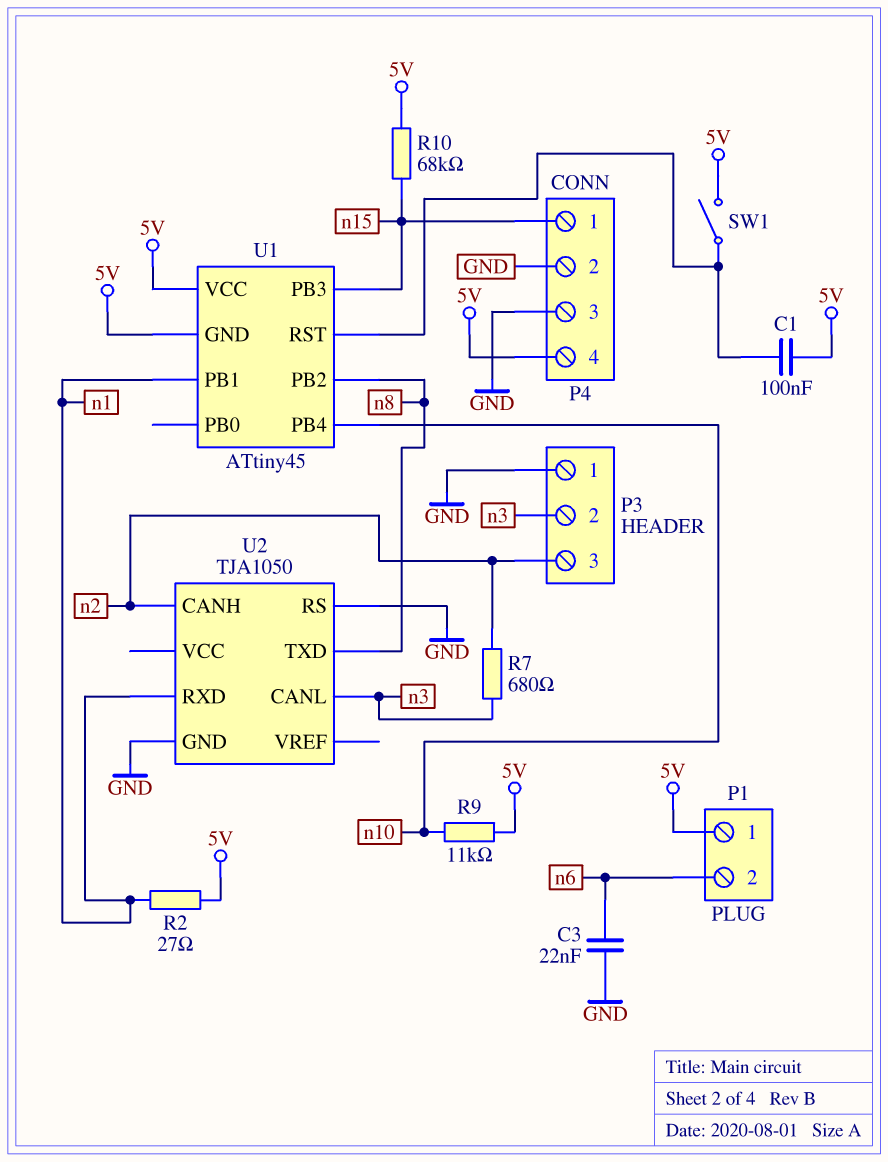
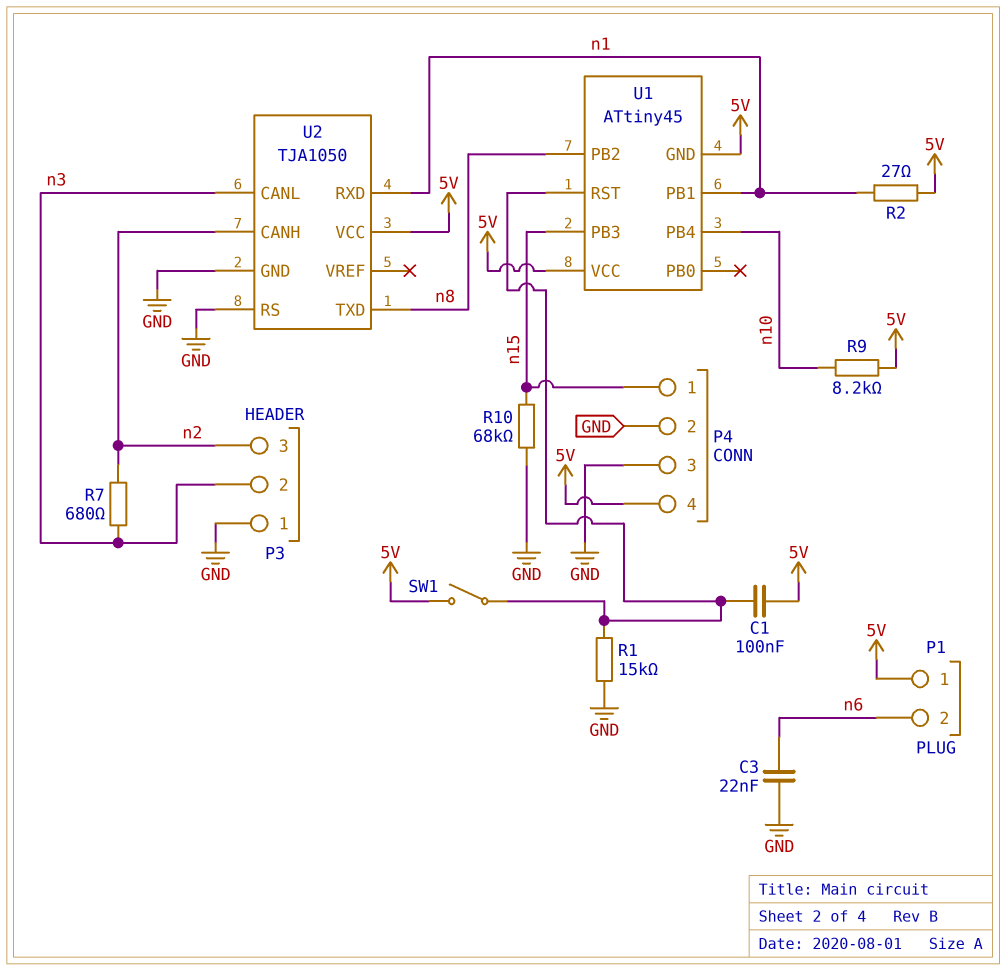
R1: none -> 15k (GND, U1/RST)
R9: 11k (5V, n10) -> 8.2k (5V, n10)
R10: 68k (5V, n15) -> 68k (GND, n15)
U2 pin VCC: none -> 5V

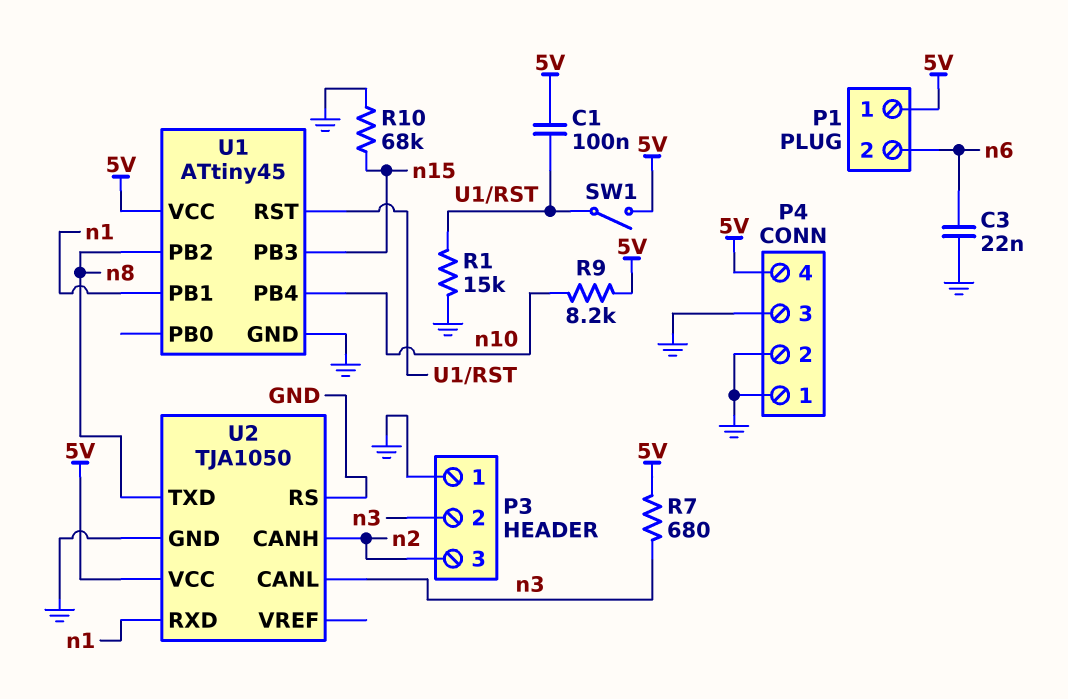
P4 pin 1: n15 -> GND
R2: 27 (5V, n1) -> none
R7: 680 (n2, n3) -> 680 (5V, n3)
U1 pin GND: 5V -> GND

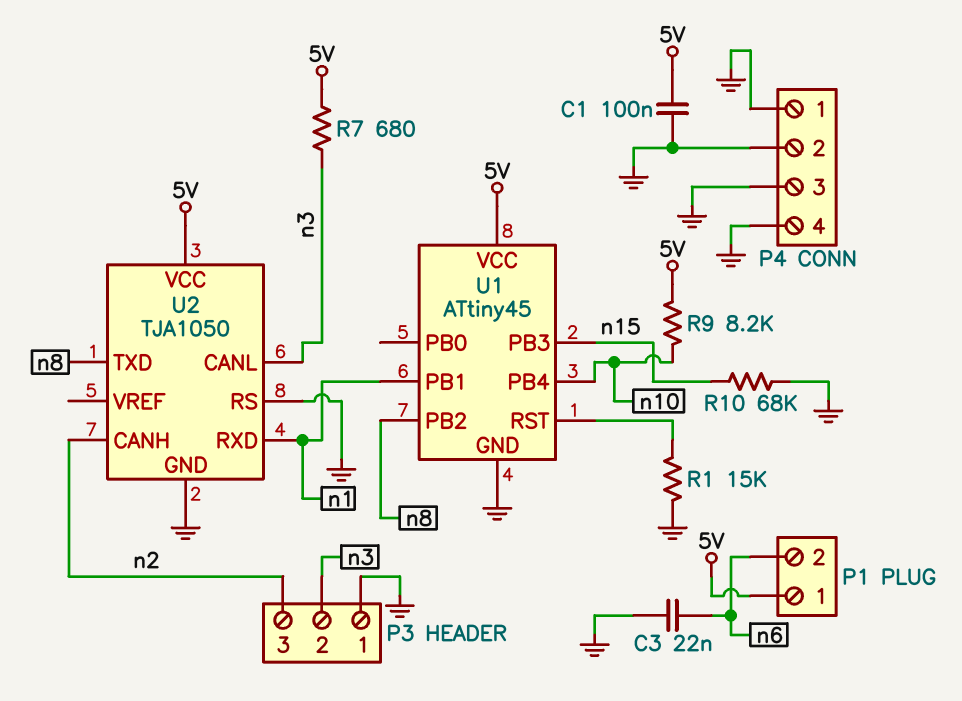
C1: 100nF (5V, U1/RST) -> 100nF (5V, GND)
P4 pin 4: 5V -> GND
SW1: switch (5V, U1/RST) -> none

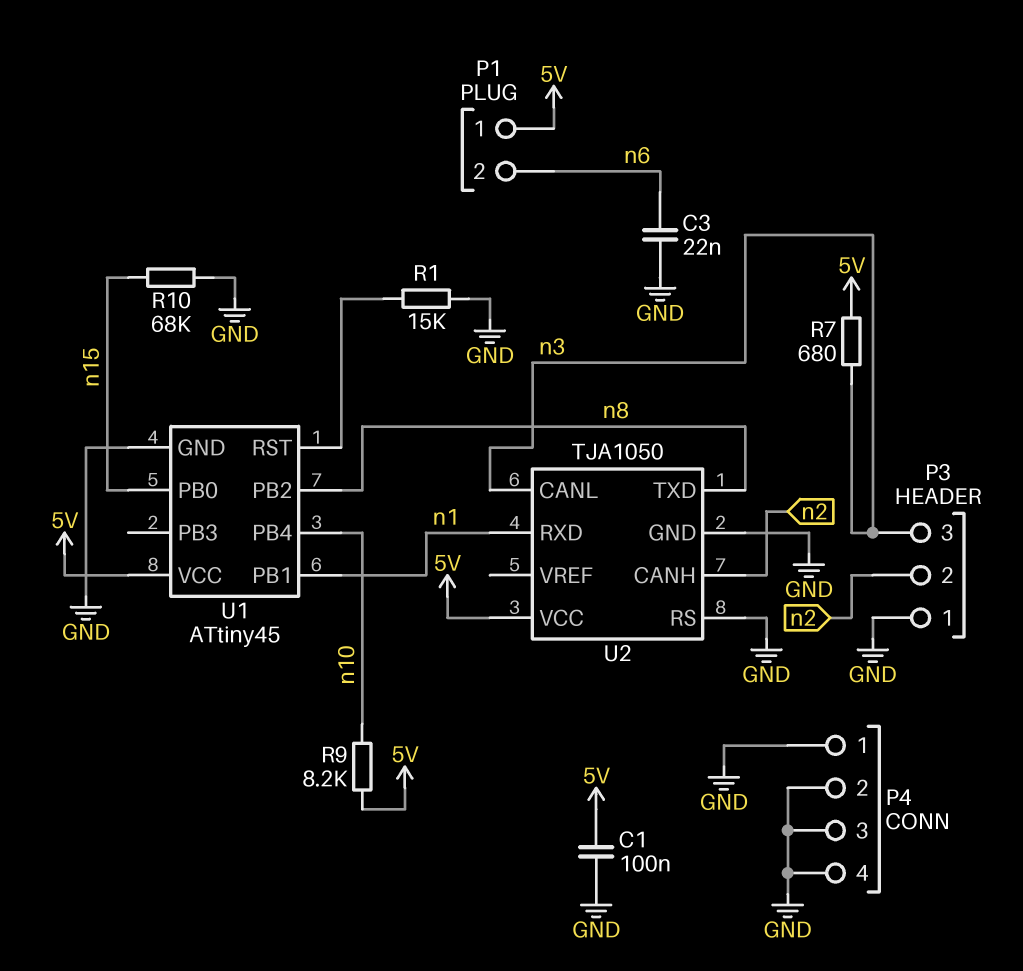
P3 pin 2: n3 -> n2
P3 pin 3: n2 -> n3
U1 pin PB0: none -> n15
U1 pin PB3: n15 -> none

